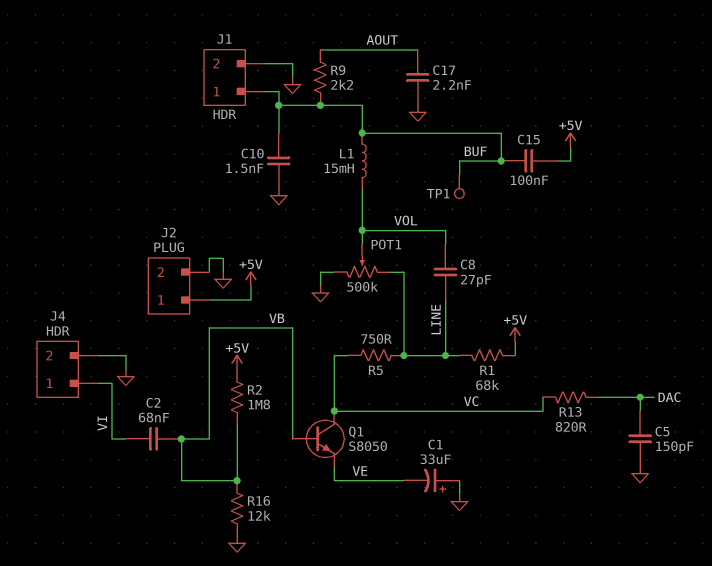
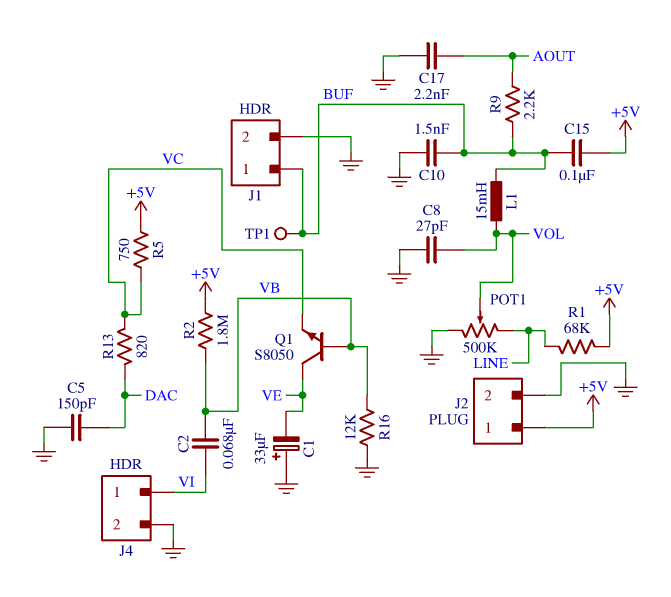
C8: 27pF (LINE, VOL) -> 27pF (GND, VOL)
Q1: NPN S8050 (B VB, C VC, E VE) -> NPN S8050 (B VB, C VE, E VC)
R5: 750 (LINE, VC) -> 750 (+5V, VC)

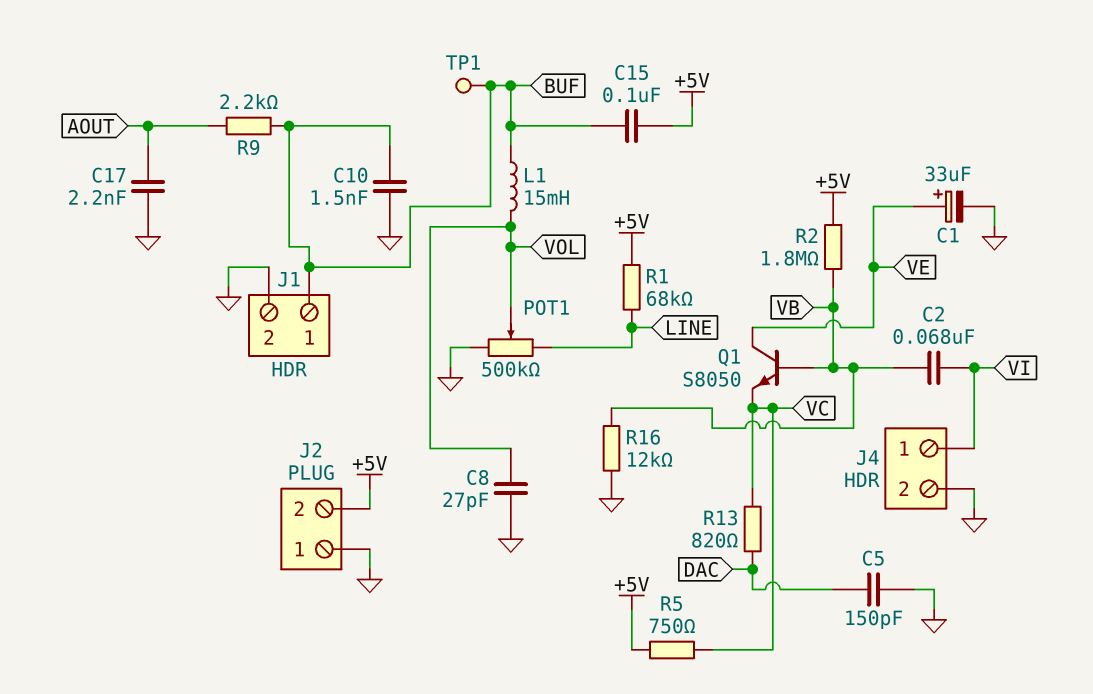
C1: 33uF (plus GND, minus VE) -> 33uF (plus VE, minus GND)
J2 pin 1: +5V -> GND
J2 pin 2: GND -> +5V

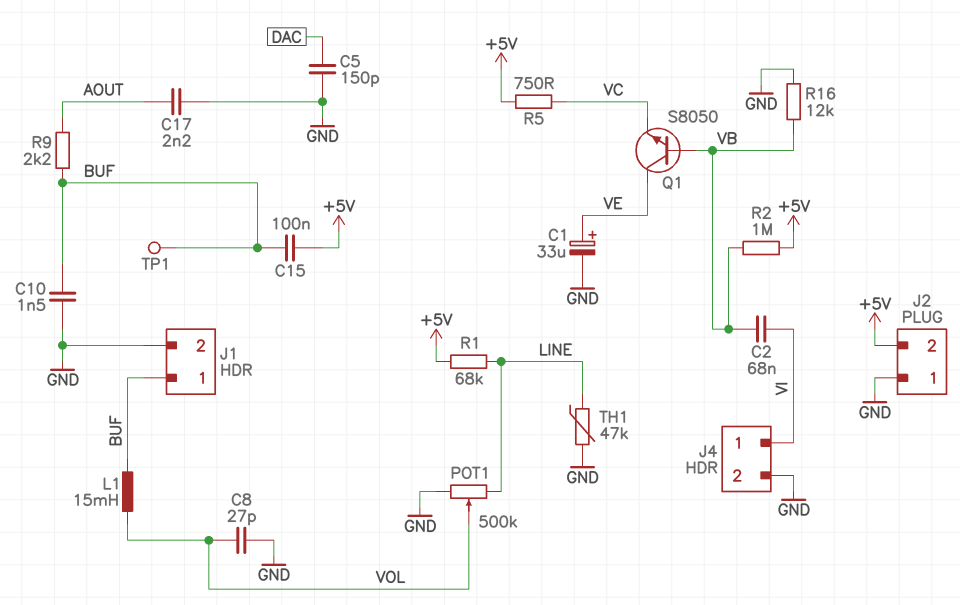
R2: 1.8M (+5V, VB) -> 1M (+5V, VB)
R13: 820 (DAC, VC) -> none
TH1: none -> 47k (GND, LINE)

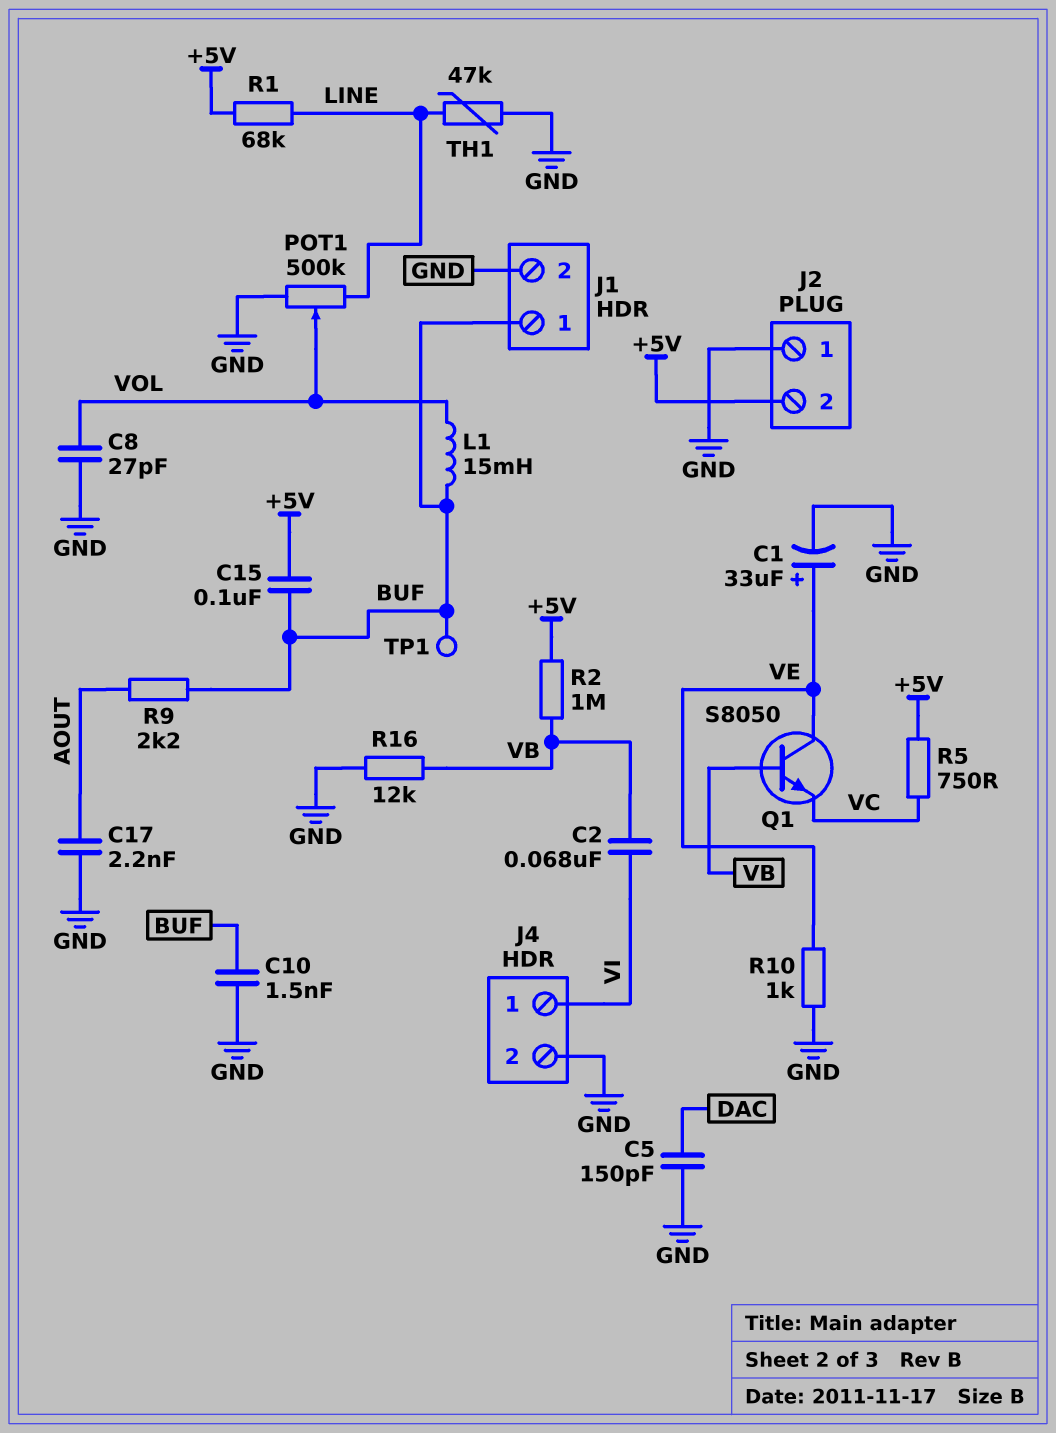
R10: none -> 1k (GND, VE)

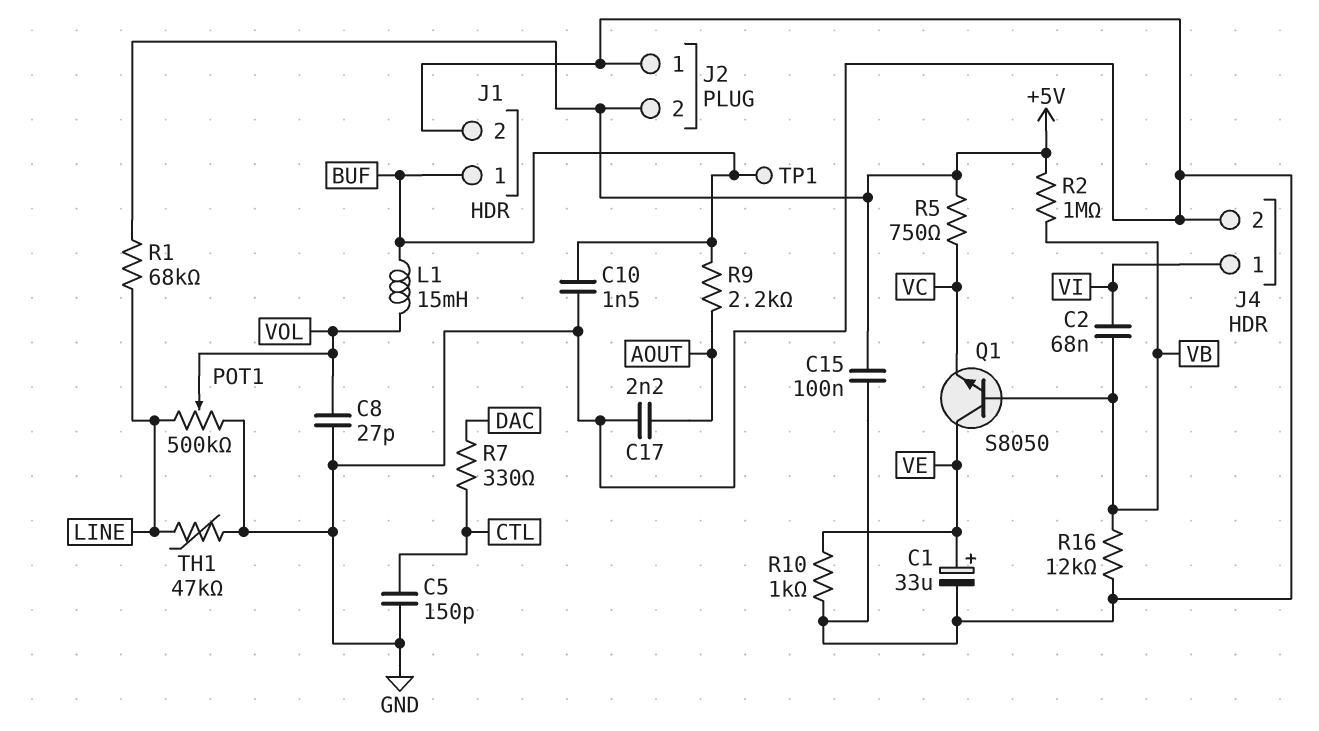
C5: 150pF (DAC, GND) -> 150pF (CTL, GND)
C15: 100nF (+5V, BUF) -> 100nF (+5V, GND)
R7: none -> 330 (CTL, DAC)

